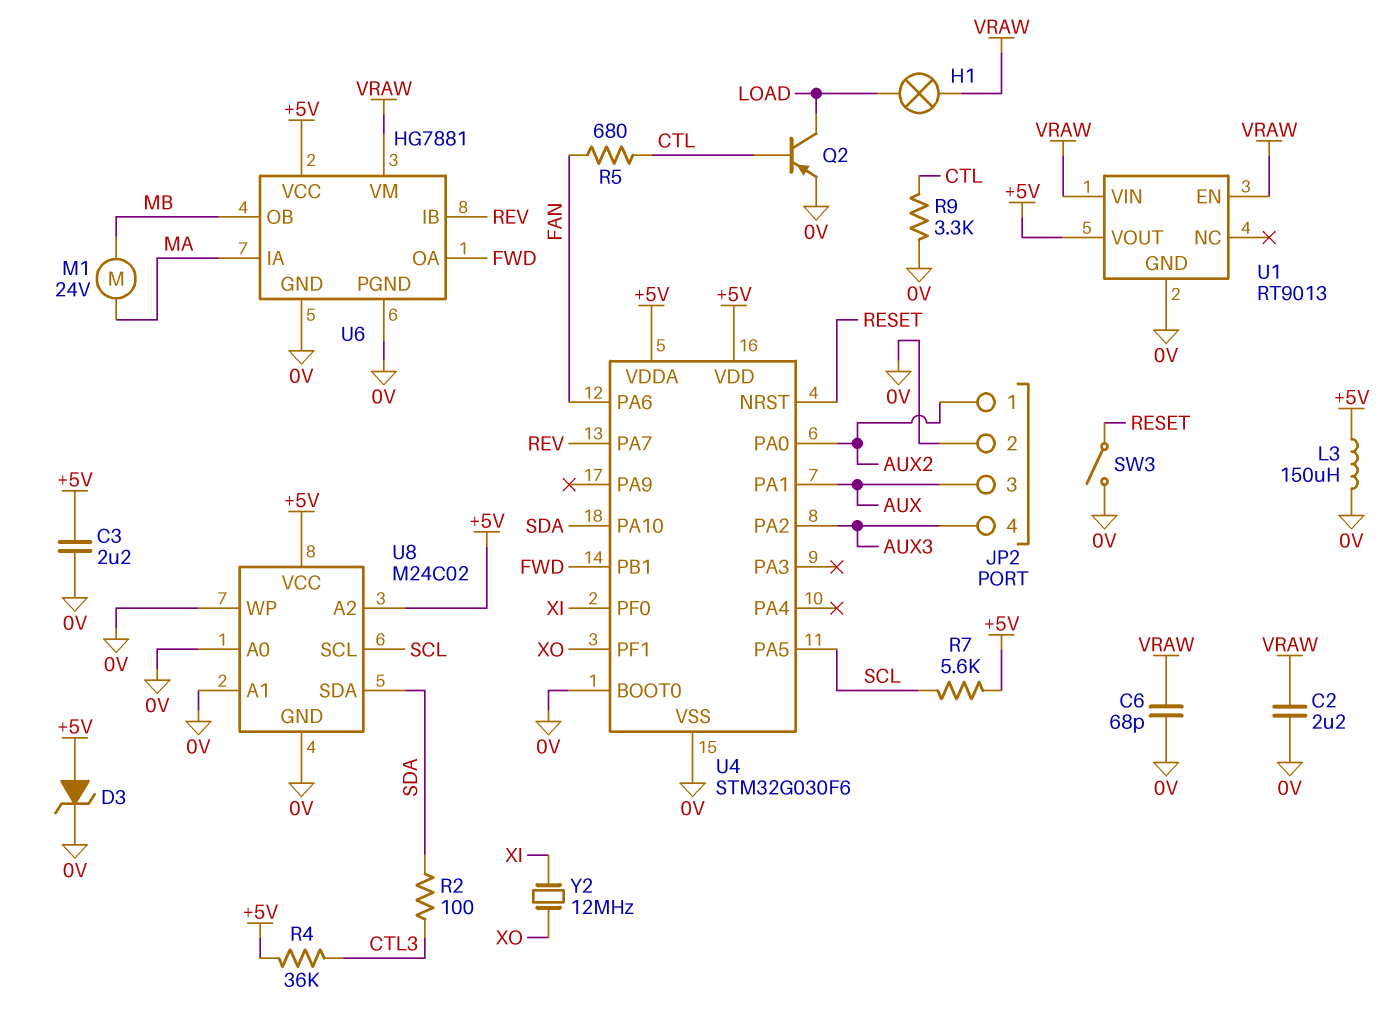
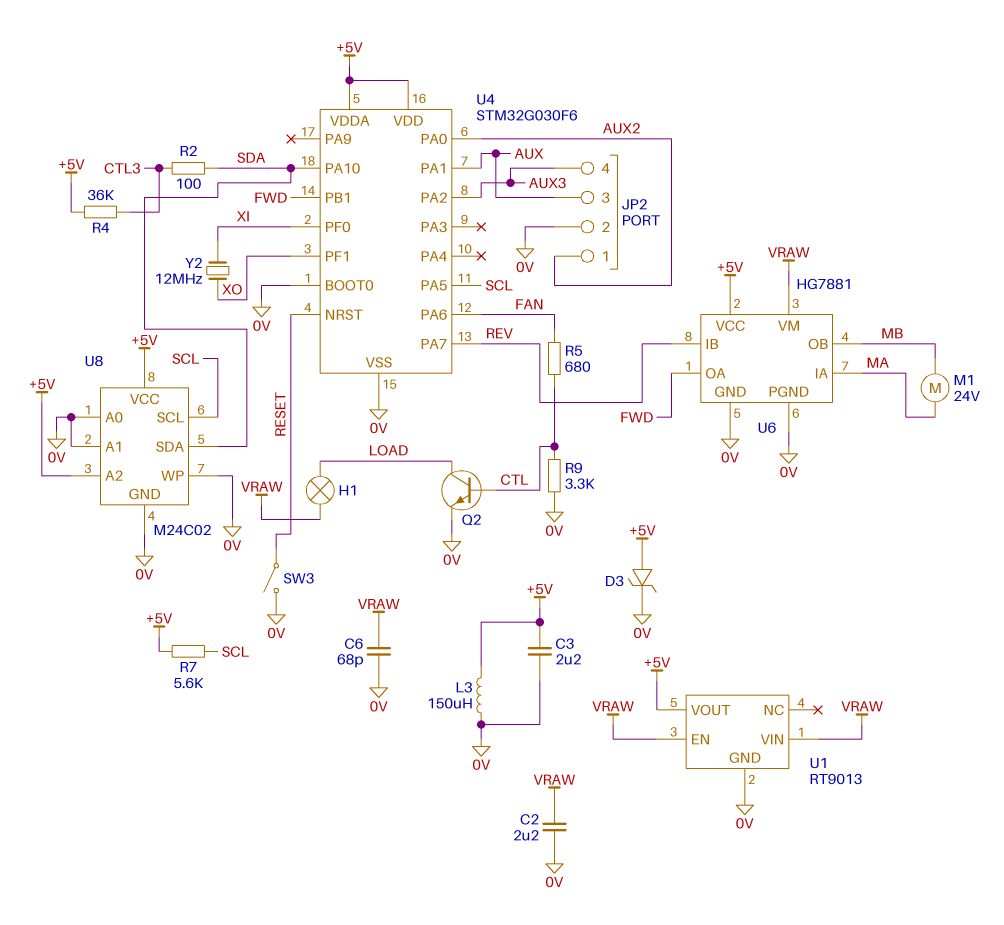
Q2: PNP (B CTL, C LOAD, E 0V) -> NPN (B CTL, C LOAD, E 0V)

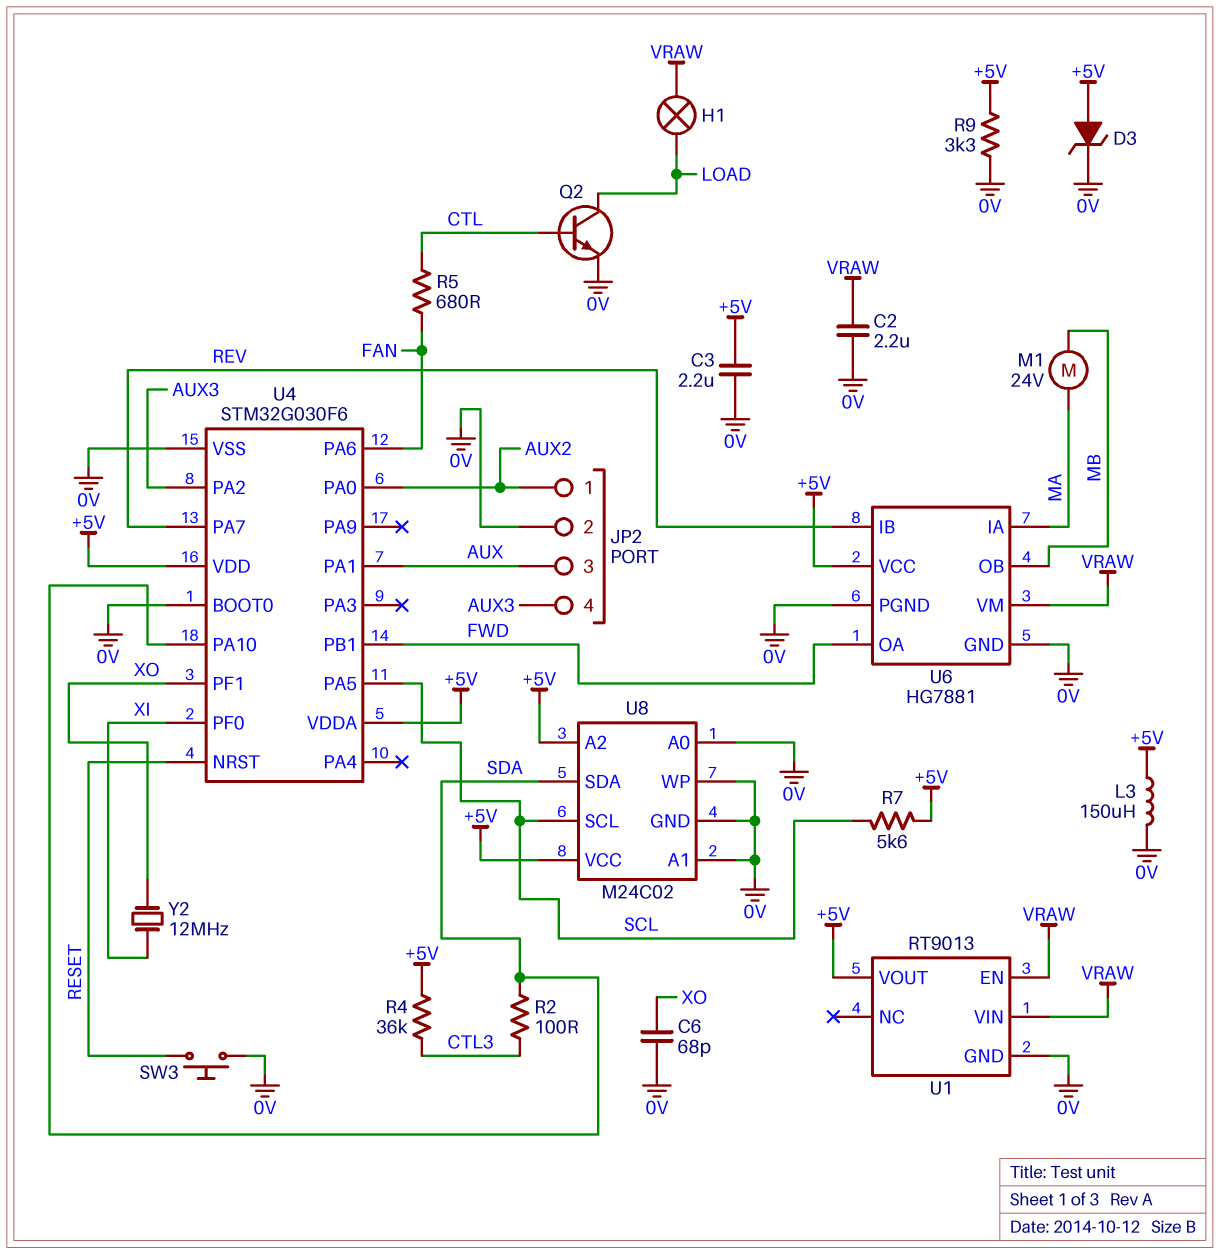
C6: 68pF (0V, VRAW) -> 68pF (0V, XO)
R9: 3.3k (0V, CTL) -> 3.3k (+5V, 0V)
SW3: switch (0V, RESET) -> button (0V, RESET)

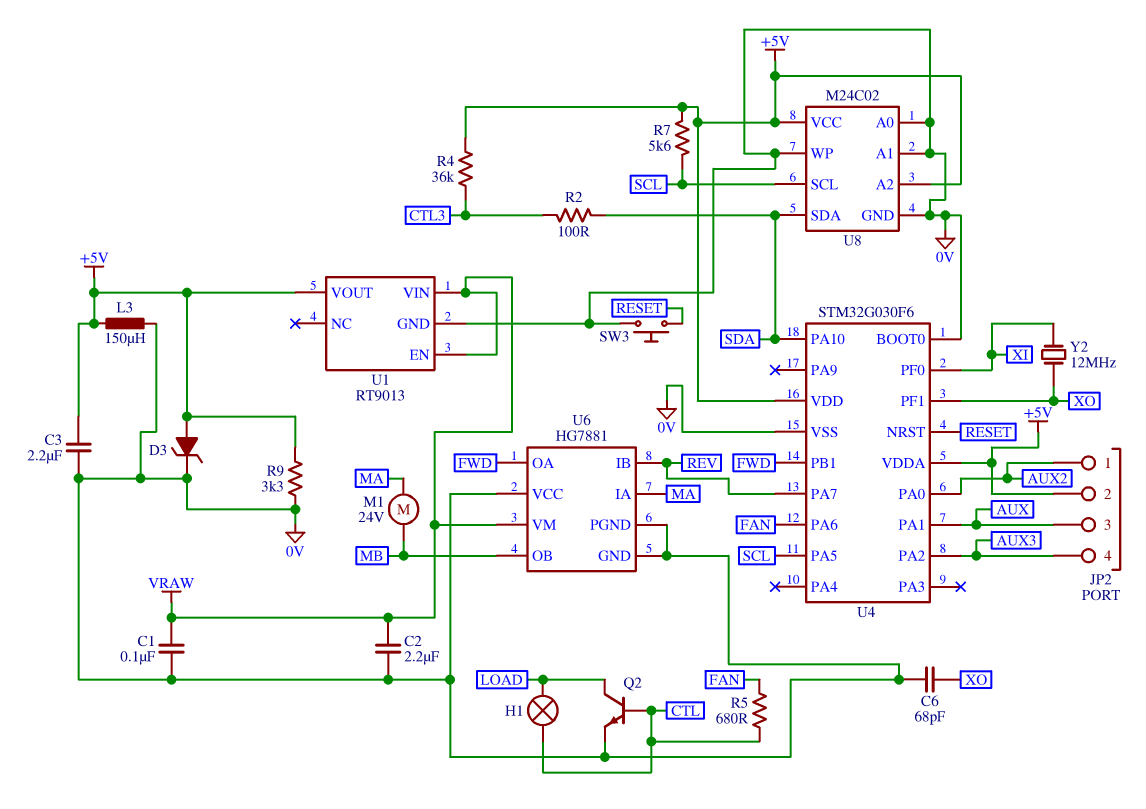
C1: none -> 100nF (0V, VRAW)
H1: lamp (LOAD, VRAW) -> lamp (CTL, LOAD)
JP2 pin 2: 0V -> +5V
U6 pin VCC: +5V -> 0V

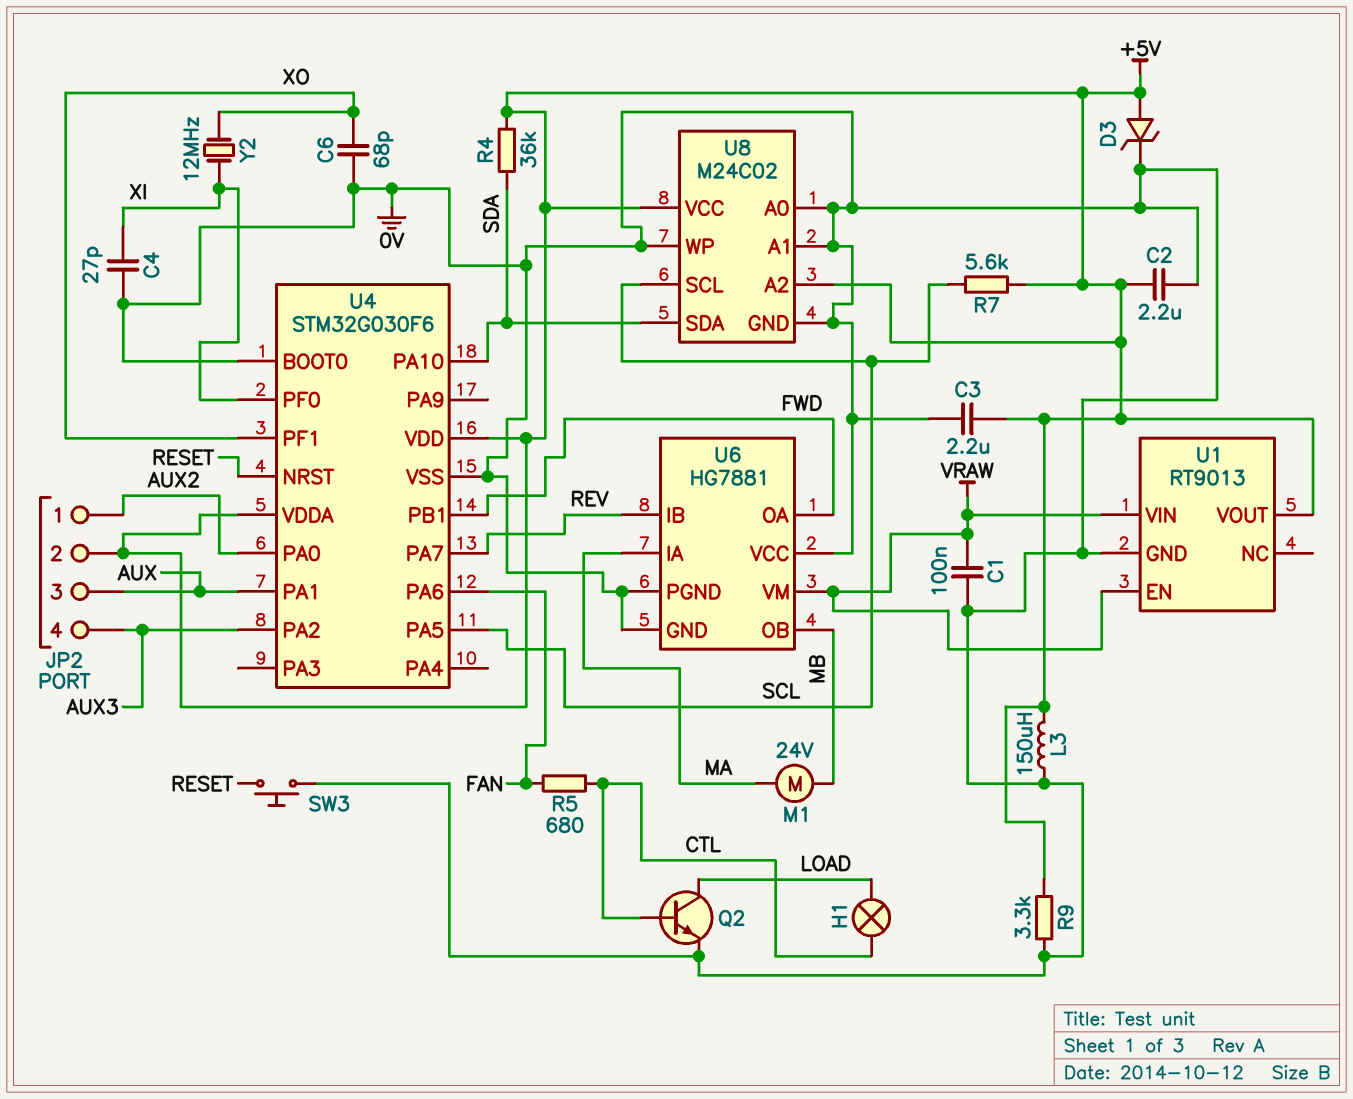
C2: 2.2uF (0V, VRAW) -> 2.2uF (+5V, 0V)
C4: none -> 27pF (0V, XI)
R2: 100 (CTL3, SDA) -> none
R4: 36k (+5V, CTL3) -> 36k (+5V, SDA)

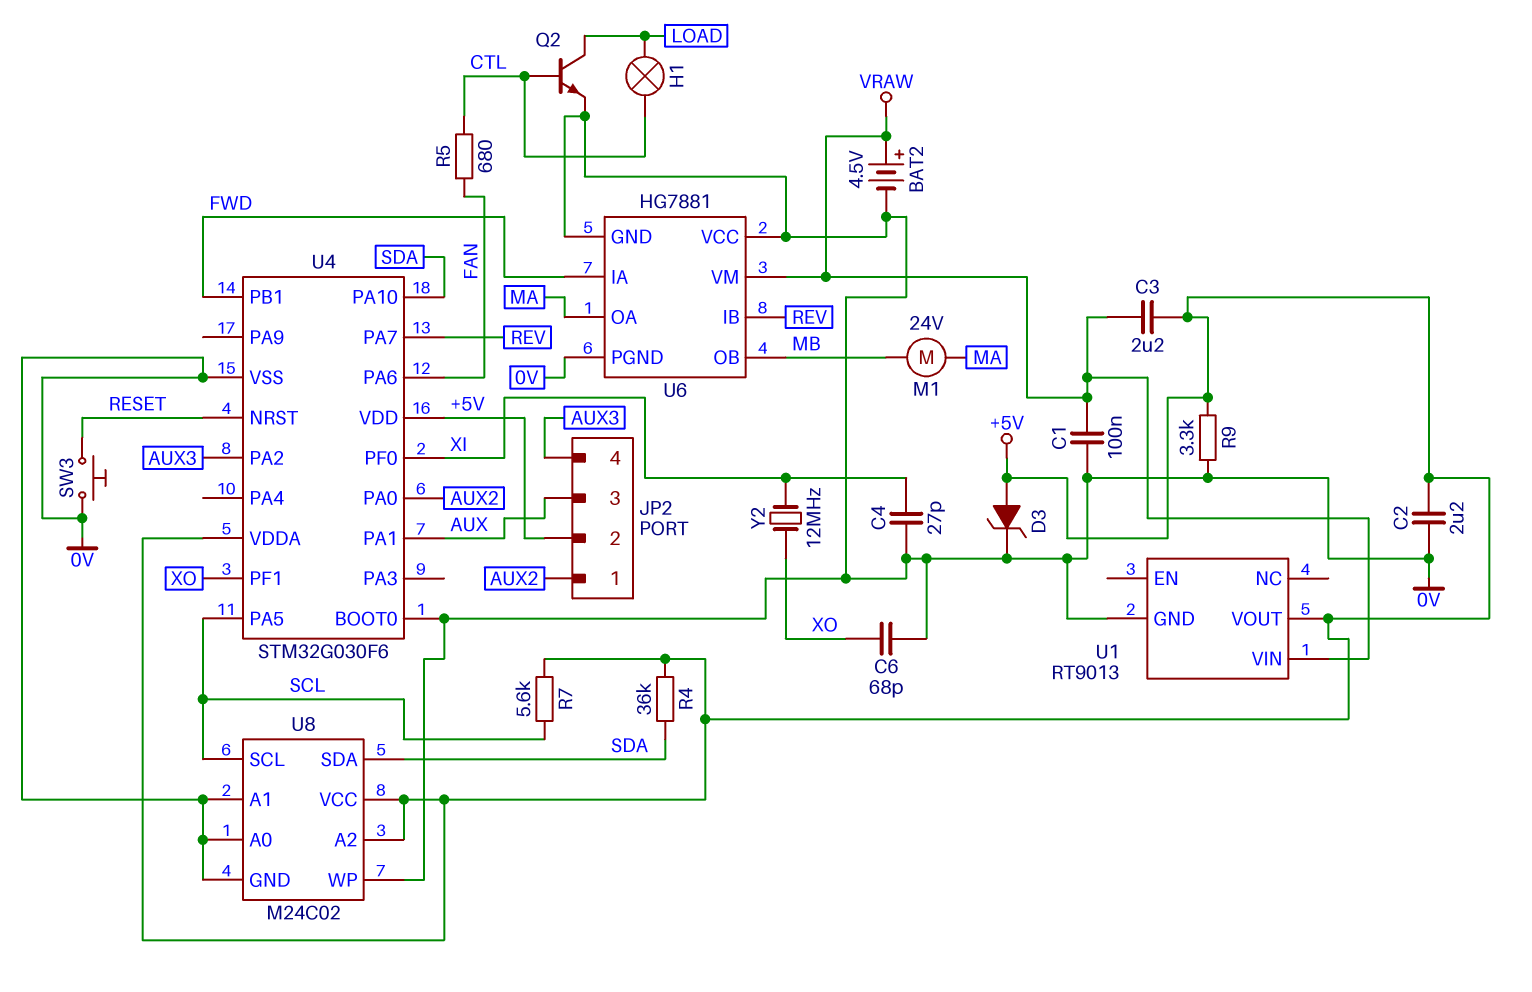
BAT2: none -> 4.5V (plus VRAW, minus 0V)
C3: 2.2uF (+5V, 0V) -> 2.2uF (+5V, VRAW)
L3: 150uH (+5V, 0V) -> none
U1 pin EN: VRAW -> none
U6 pin IA: MA -> FWD
U6 pin OA: FWD -> MA

